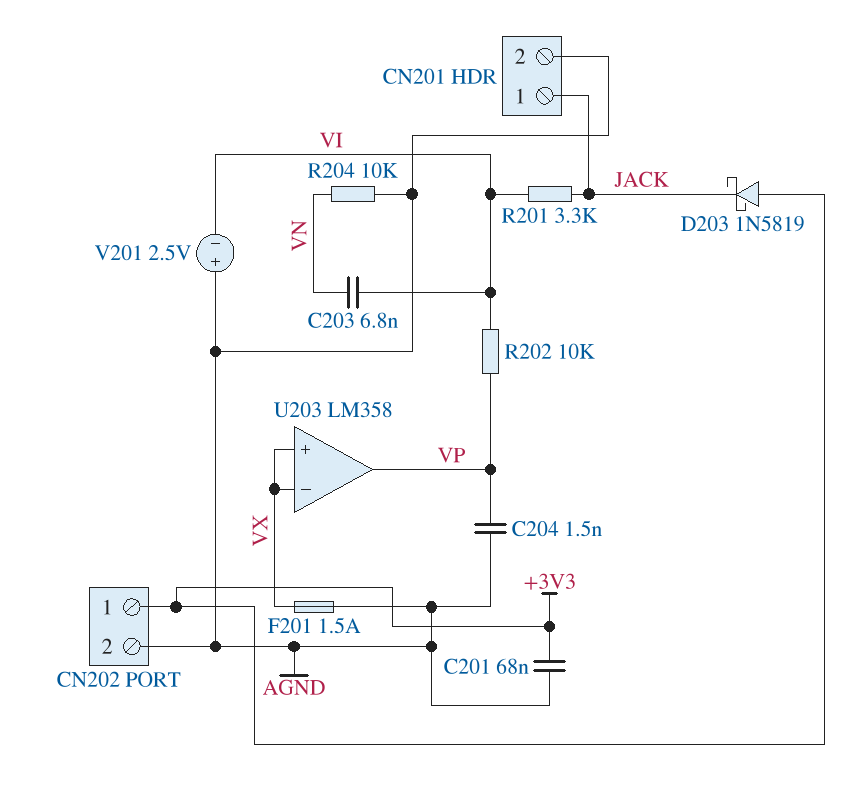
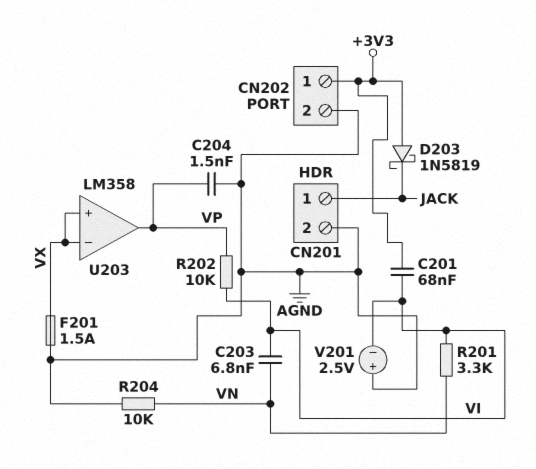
C201: 68nF (+3V3, AGND) -> 68nF (+3V3, VI)
R201: 3.3k (JACK, VI) -> 3.3k (VI, VN)

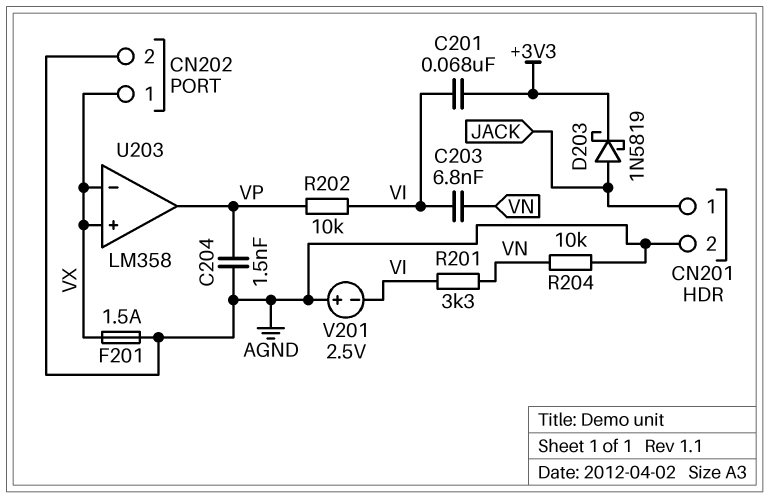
CN202 pin 1: +3V3 -> VX
D203: schottky 1N5819 (A +3V3, K JACK) -> schottky 1N5819 (A JACK, K +3V3)

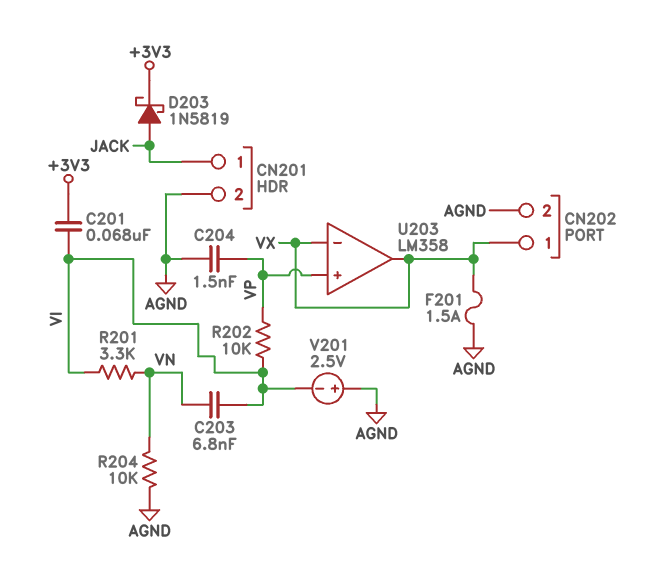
U203 pin in+: VX -> VP
U203 pin out: VP -> VX

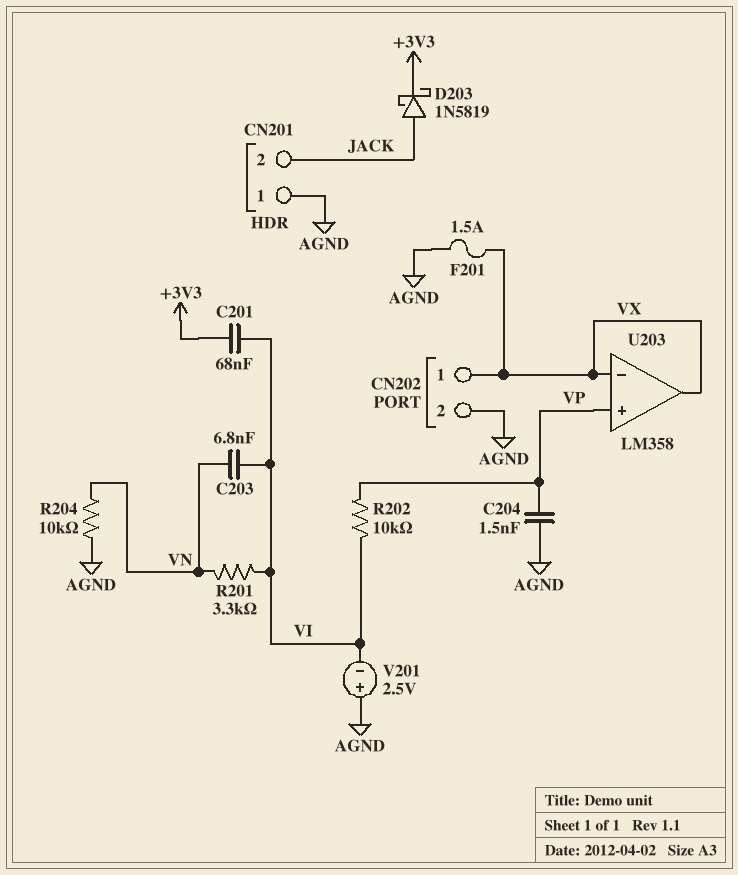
CN201 pin 1: JACK -> AGND
CN201 pin 2: AGND -> JACK

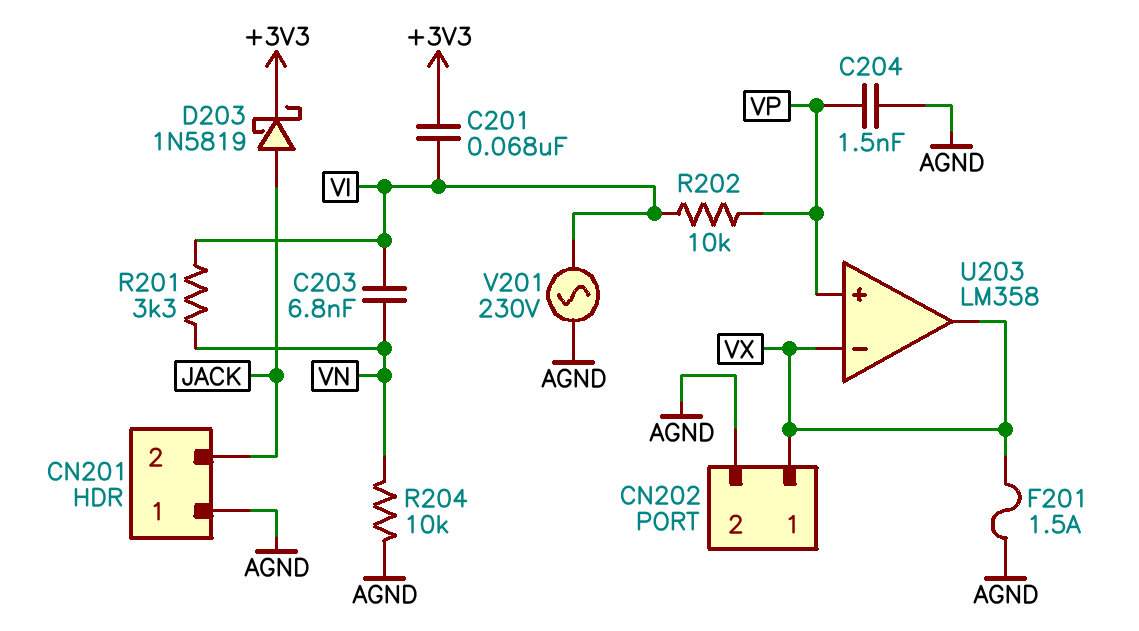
V201: 2.5V (plus AGND, minus VI) -> AC 230V (AGND, VI)

